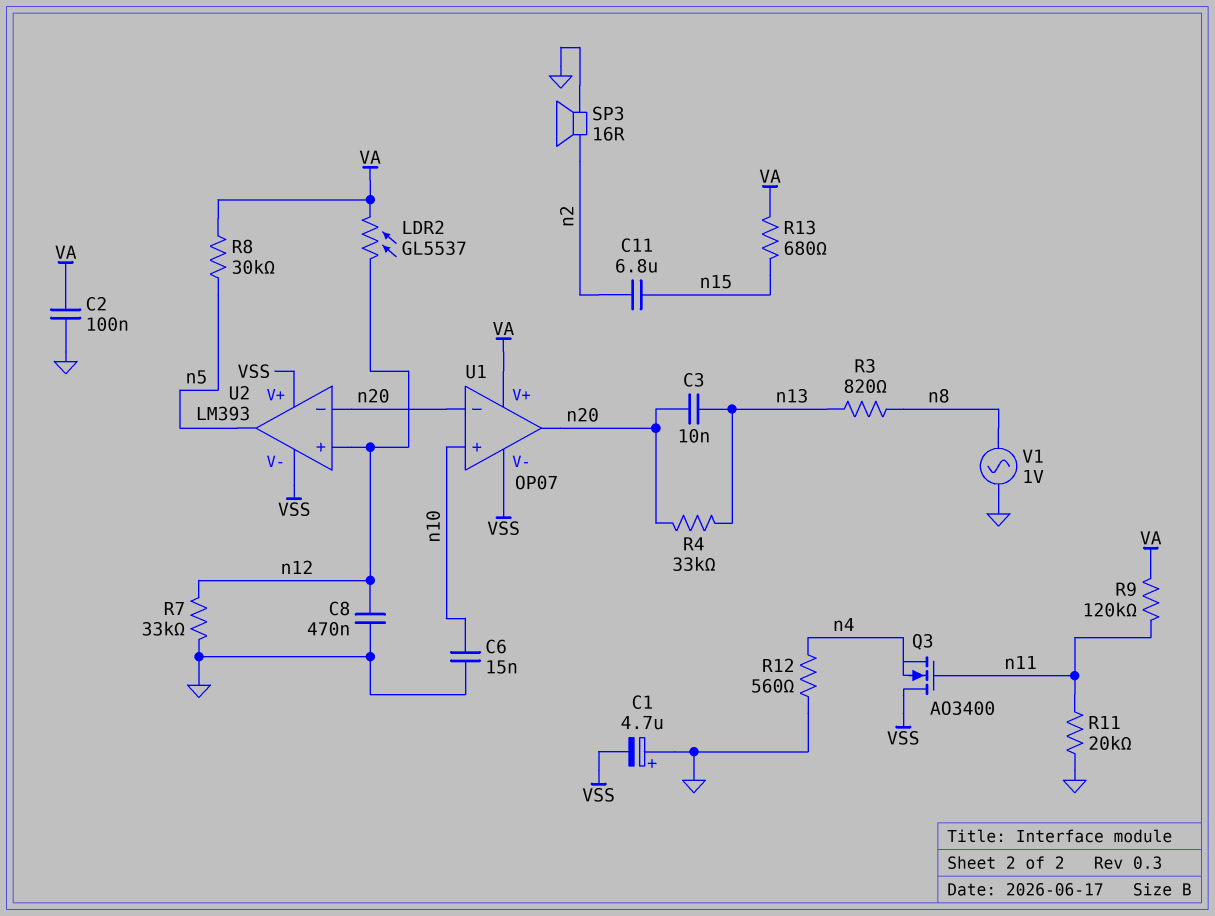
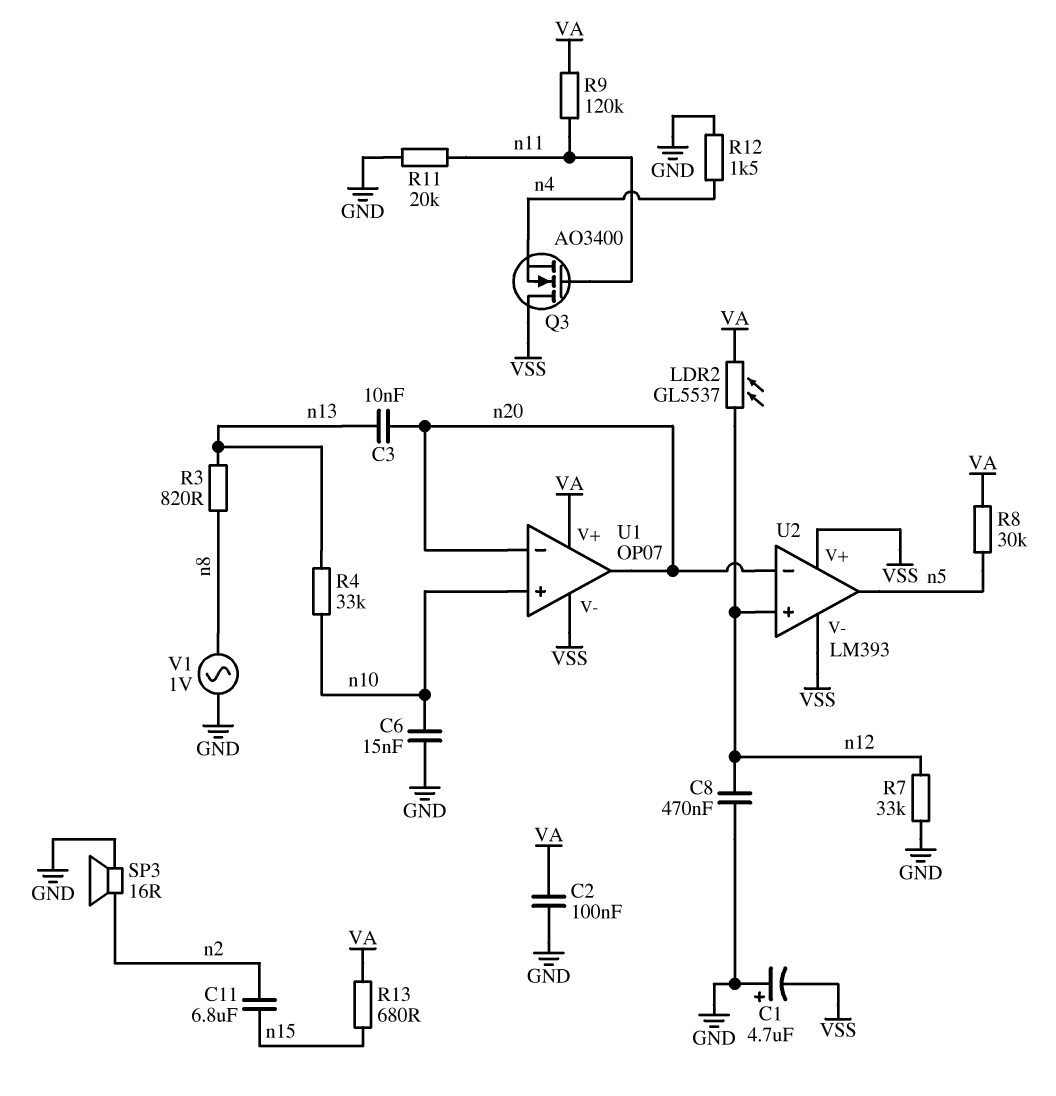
R4: 33k (n13, n20) -> 33k (n10, n13)
R12: 560 (GND, n4) -> 1.5k (GND, n4)

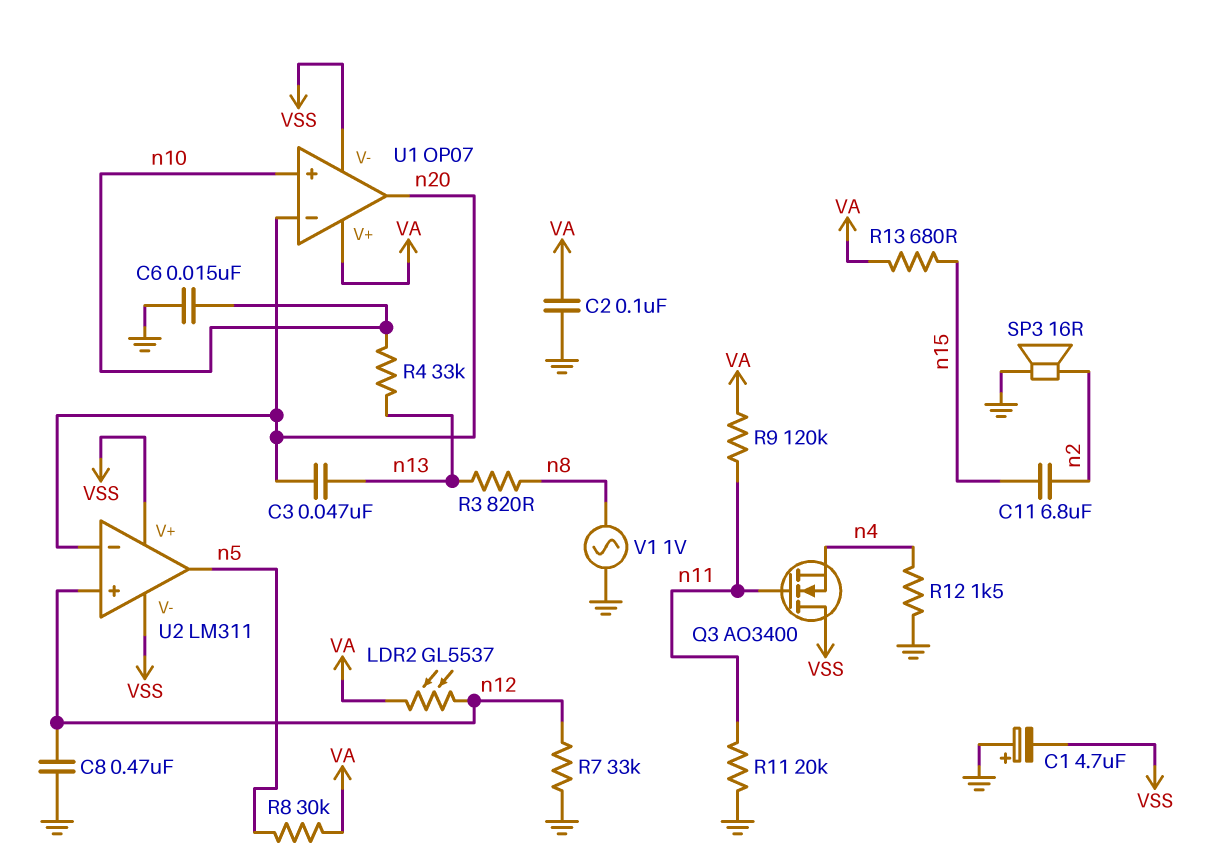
C3: 10nF (n13, n20) -> 47nF (n13, n20)
U2: LM393 -> LM311

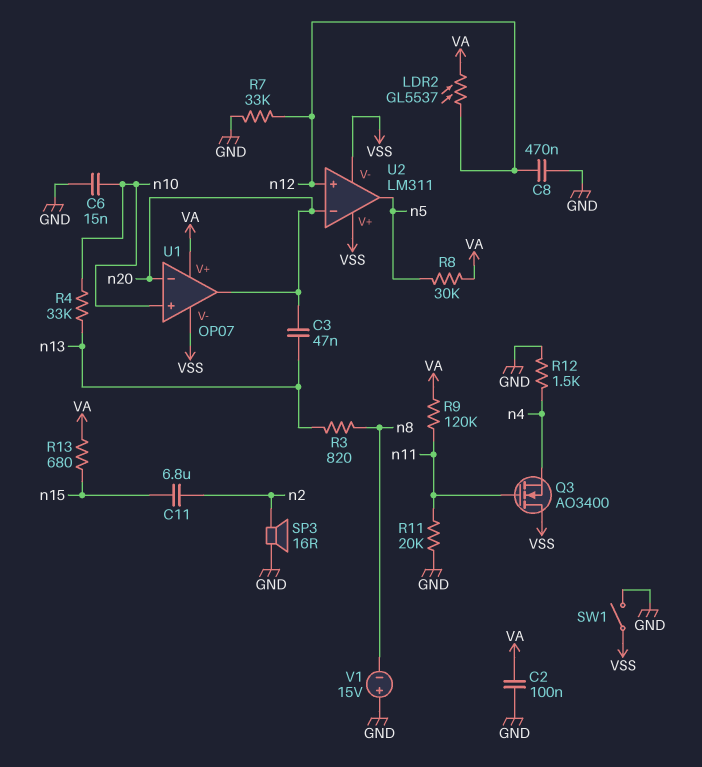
C1: 4.7uF (plus GND, minus VSS) -> none
SW1: none -> switch (GND, VSS)
V1: AC 1V (GND, n8) -> 15V (plus GND, minus n8)

